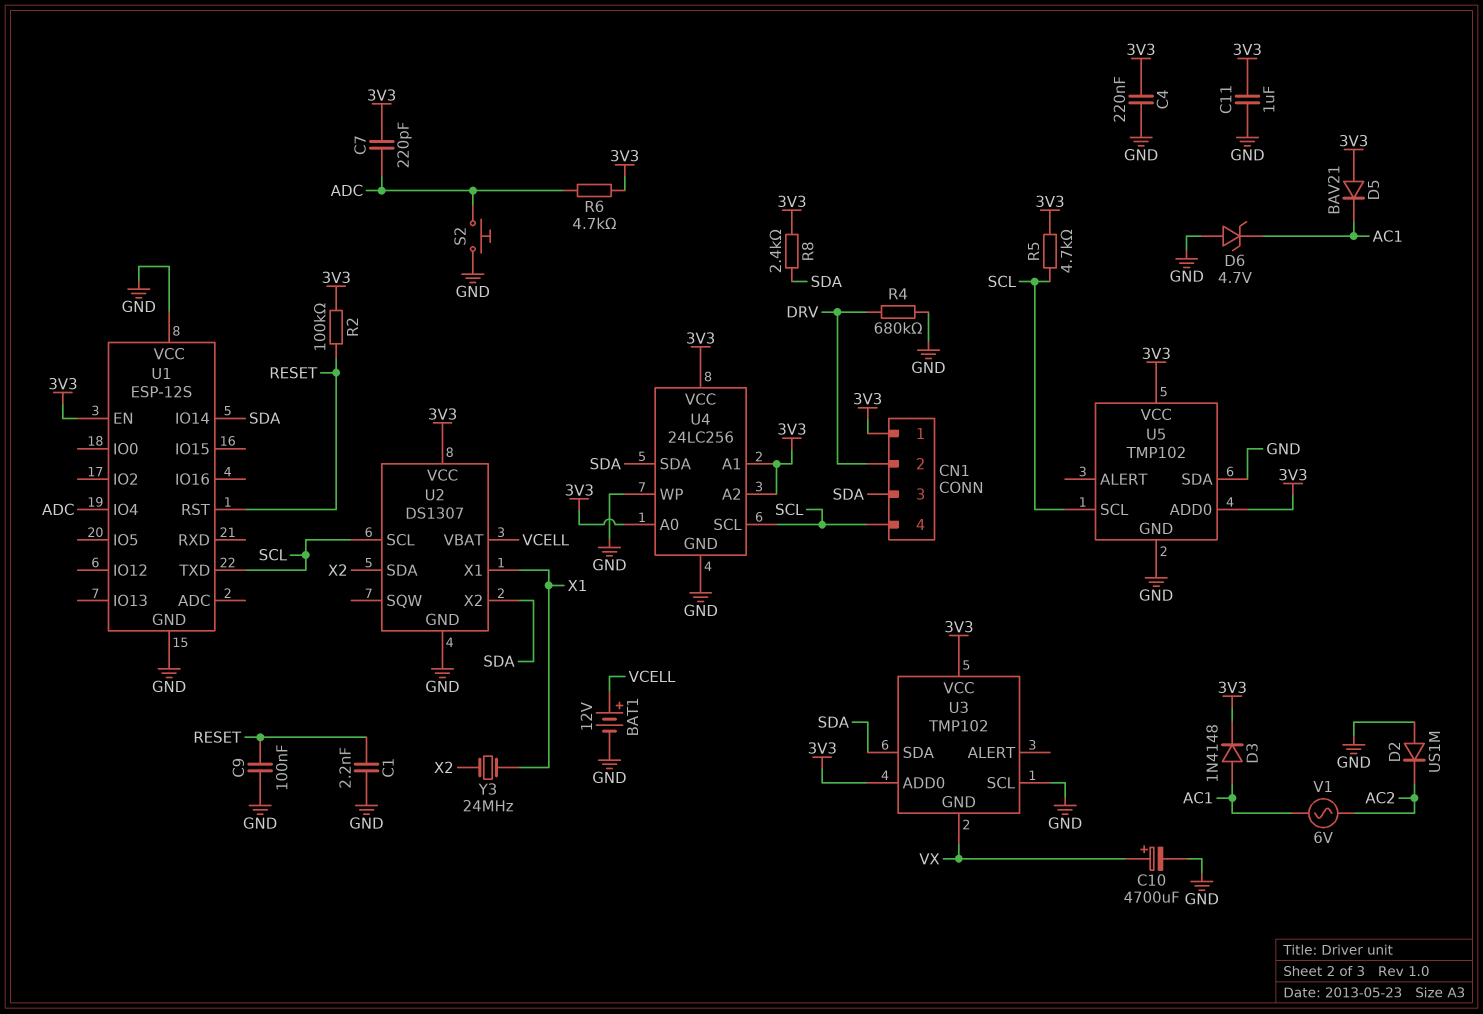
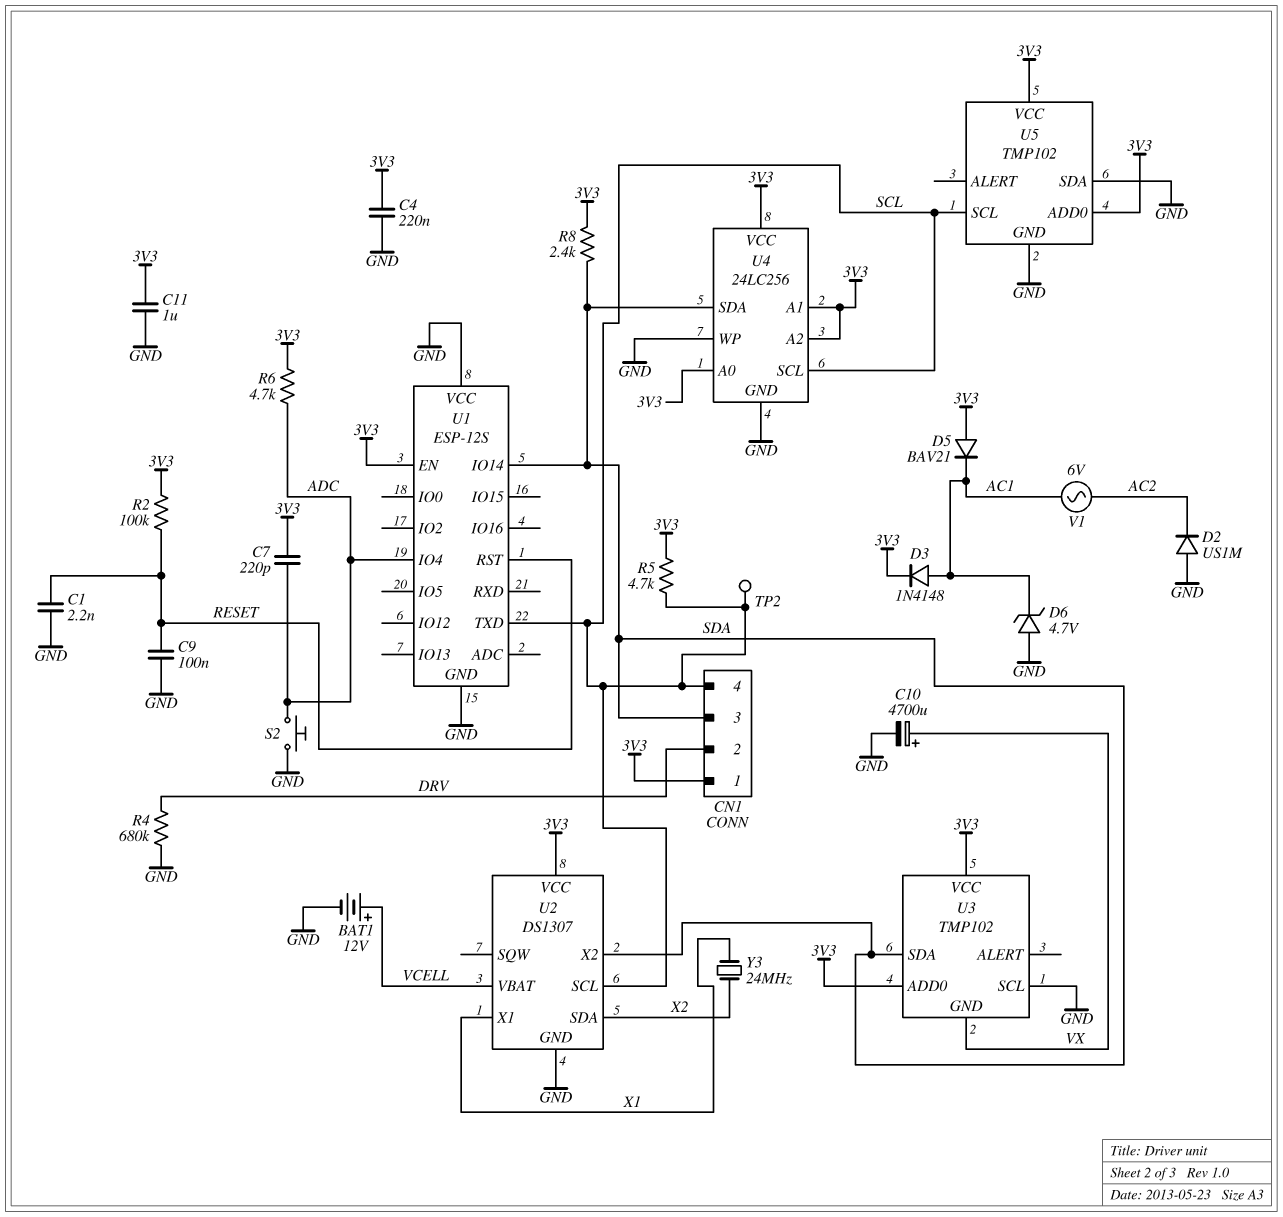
TP2: none -> test point (SCL)

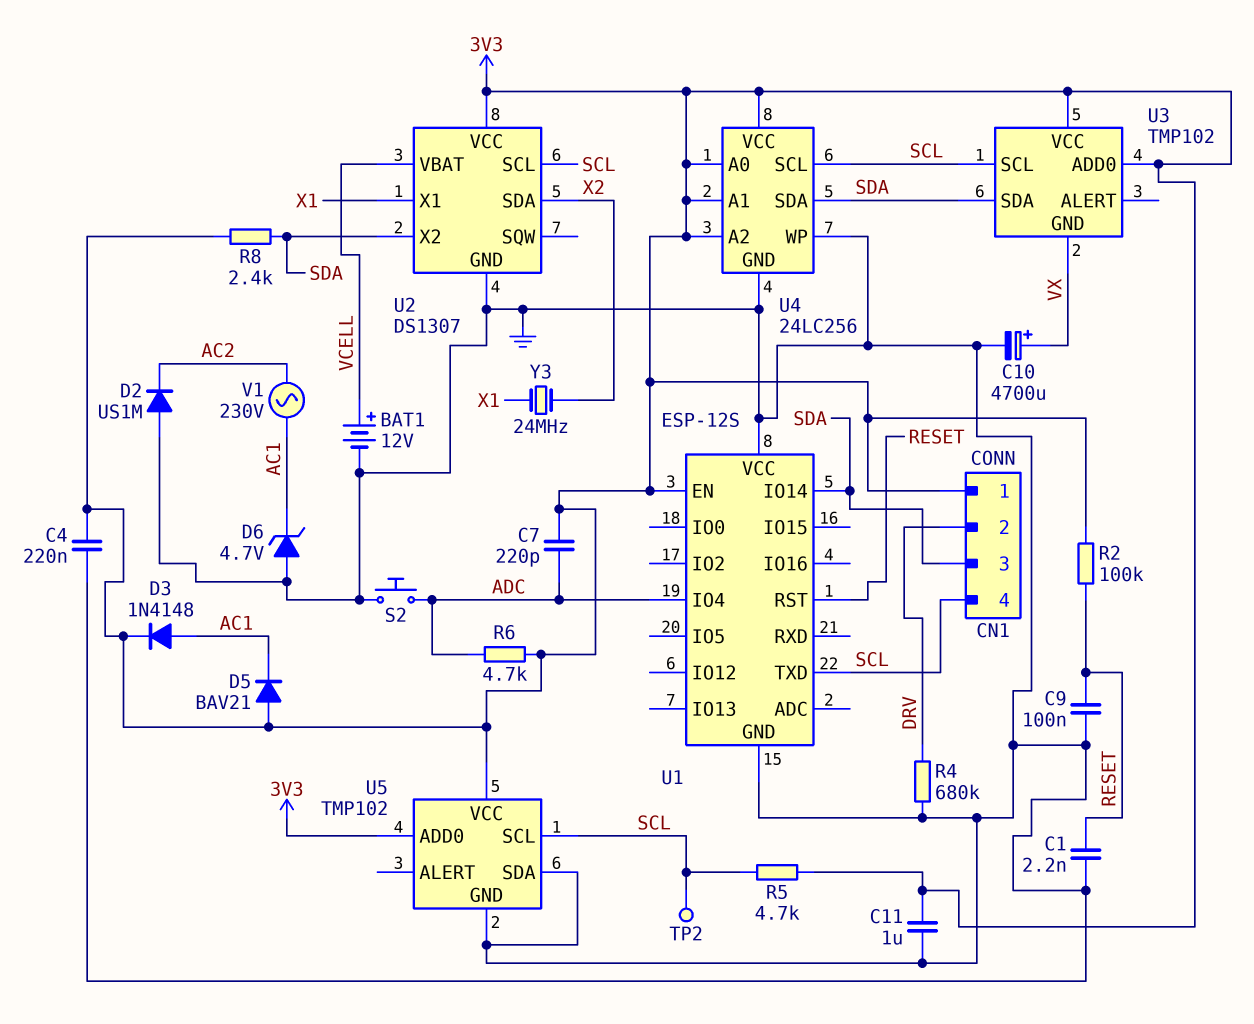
U3 pin SCL: GND -> SCL
V1: AC 6V (AC1, AC2) -> AC 230V (AC1, AC2)

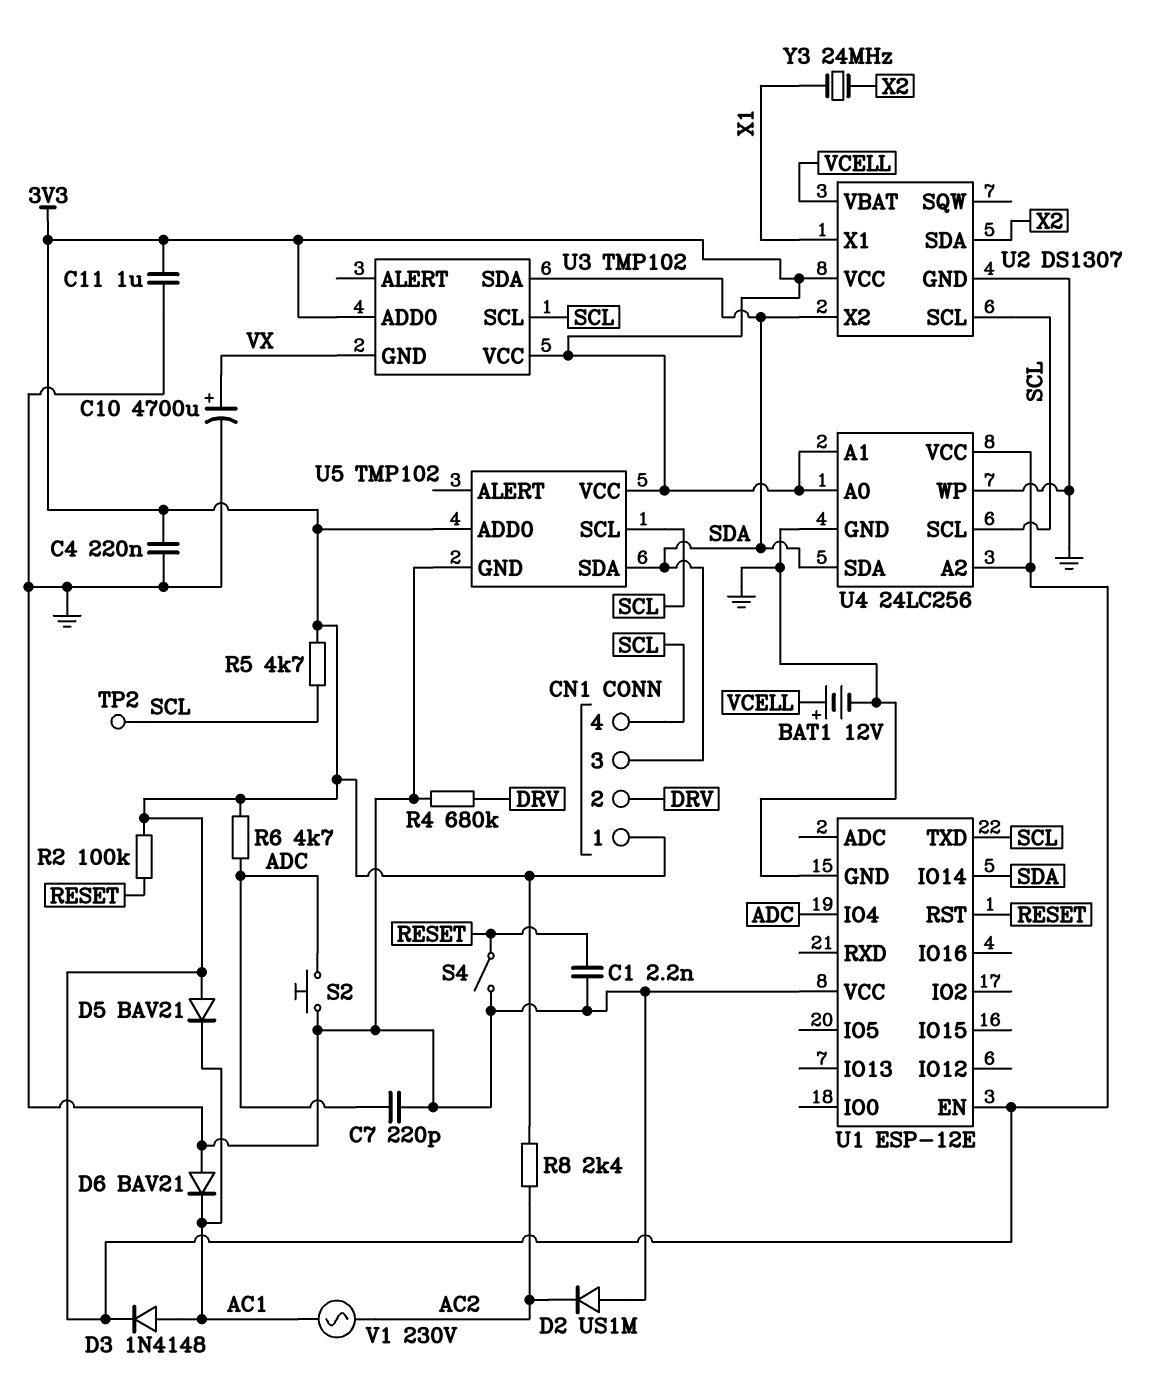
C7: 220pF (3V3, ADC) -> 220pF (ADC, GND)
C9: 100nF (GND, RESET) -> none
D6: zener 4.7V (A GND, K AC1) -> diode BAV21 (A GND, K AC1)
R8: 2.4k (3V3, SDA) -> 2.4k (3V3, AC2)
S4: none -> switch (GND, RESET)
U1: ESP-12S -> ESP-12E
U5 pin SDA: GND -> SDA

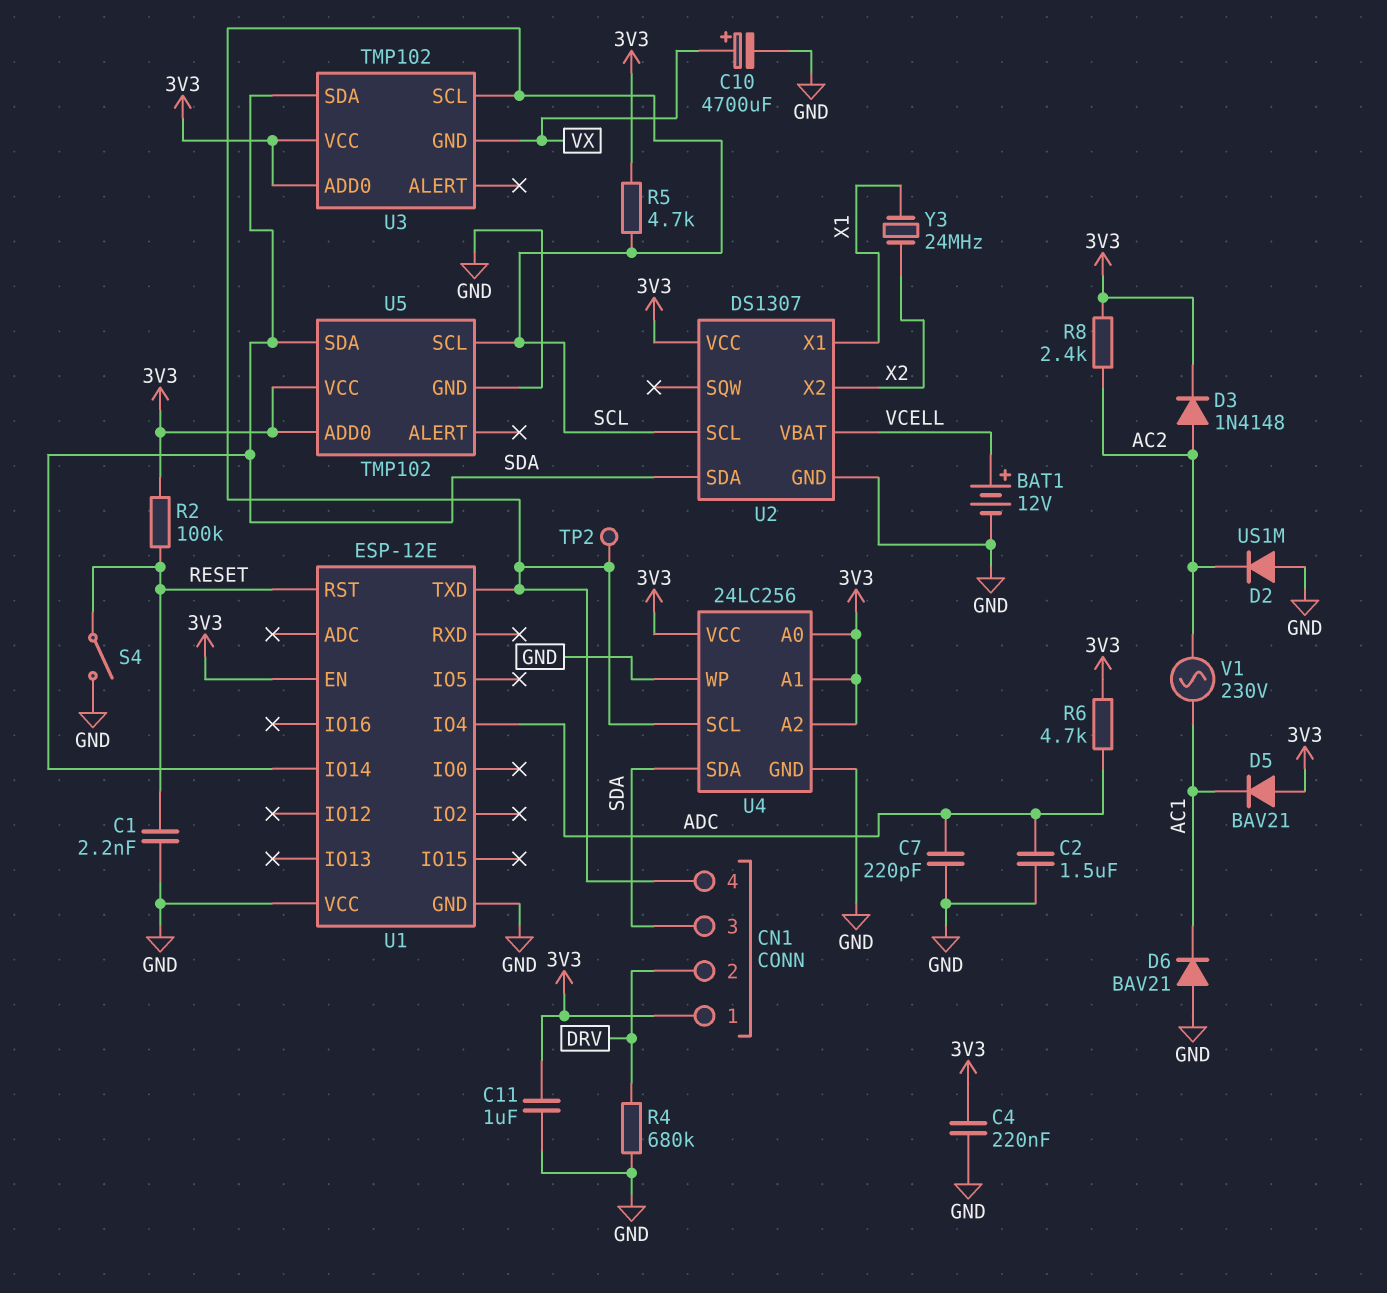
C2: none -> 1.5uF (ADC, GND)
D3: diode 1N4148 (A AC1, K 3V3) -> diode 1N4148 (A AC2, K 3V3)
S2: button (ADC, GND) -> none
U2 pin SDA: X2 -> SDA
U2 pin X2: SDA -> X2

